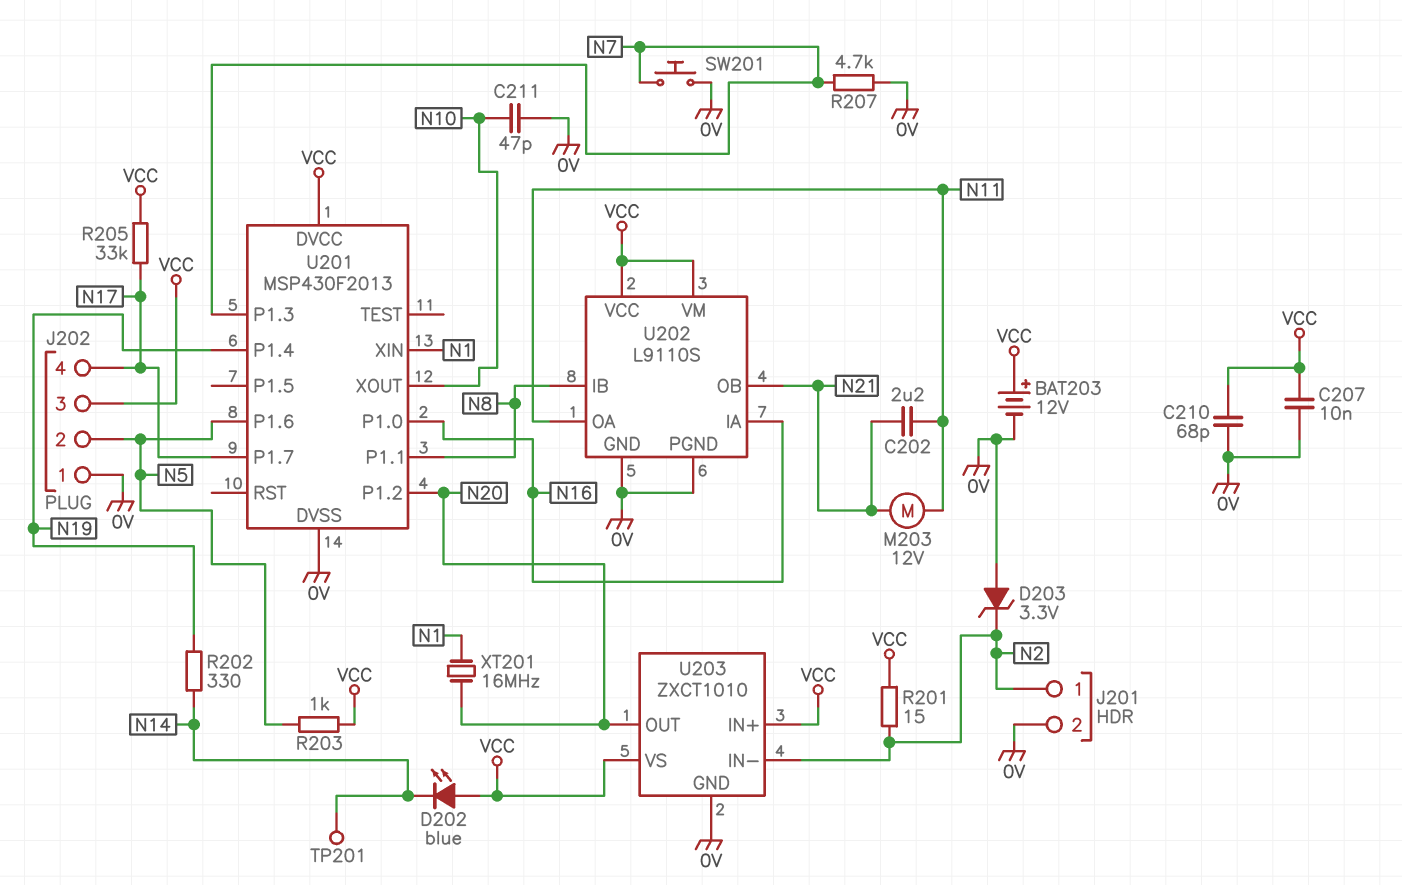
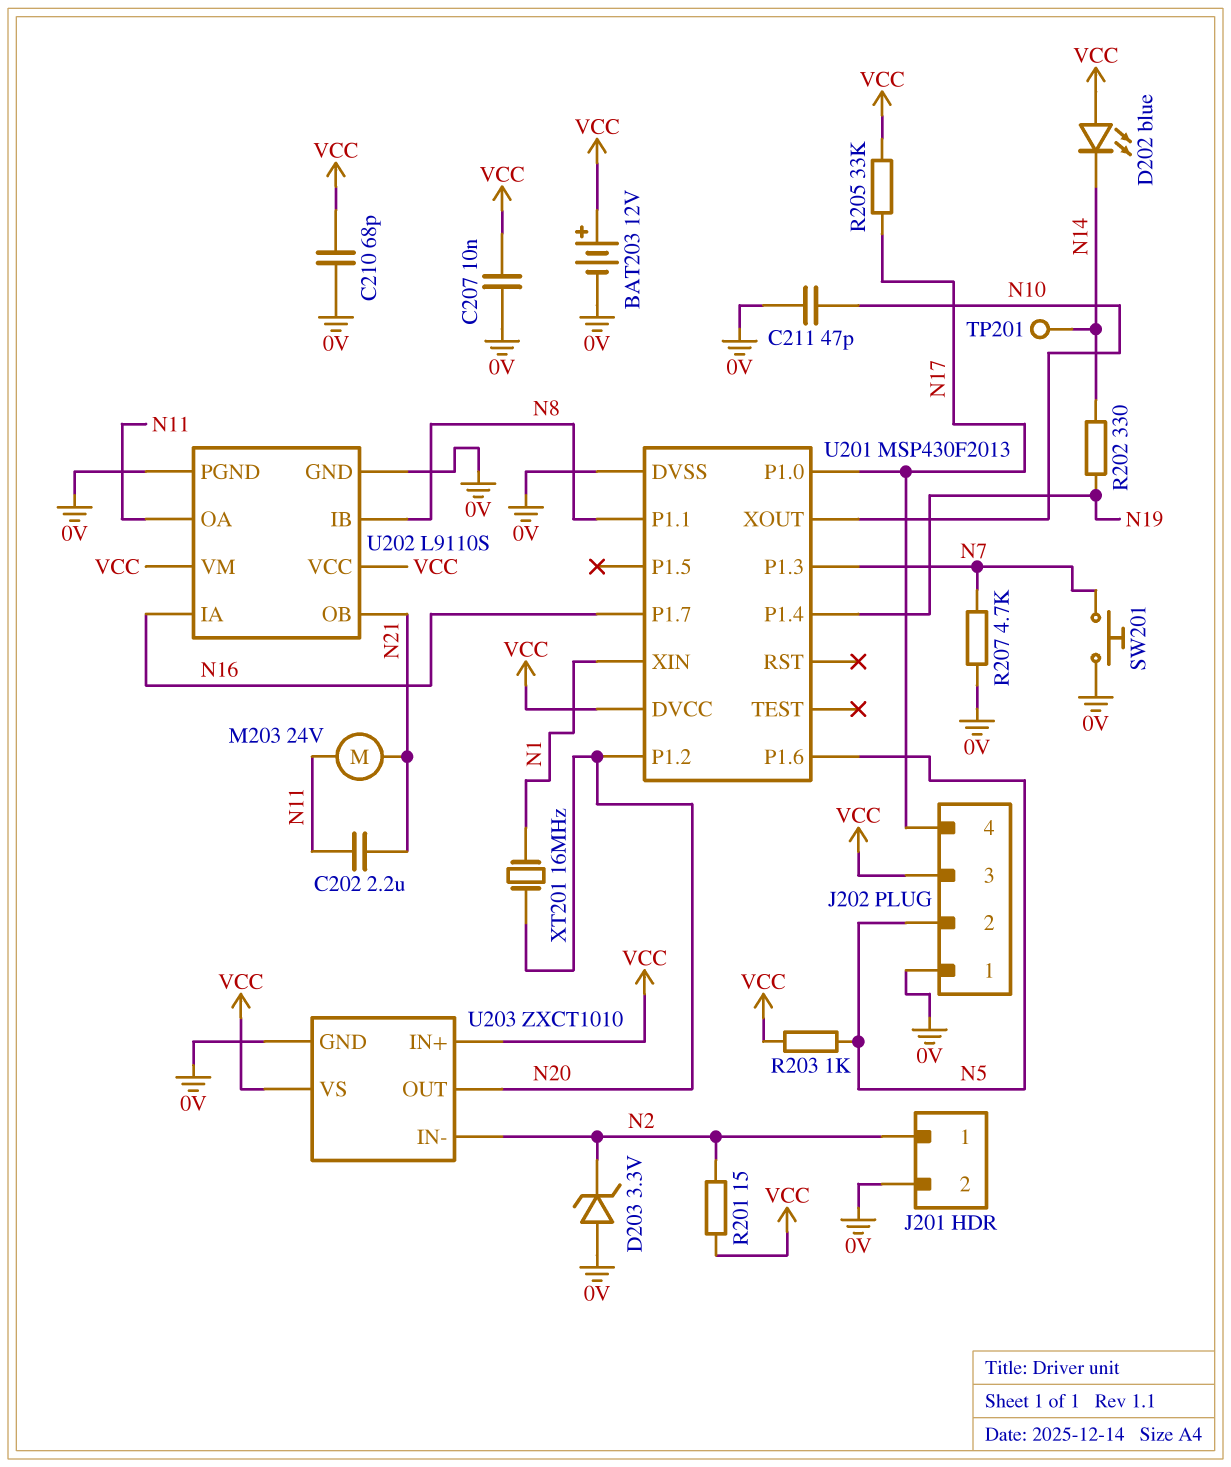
M203: motor 12V (N11, N21) -> motor 24V (N11, N21)
U201 pin P1.0: N16 -> N17
U201 pin P1.7: N17 -> N16

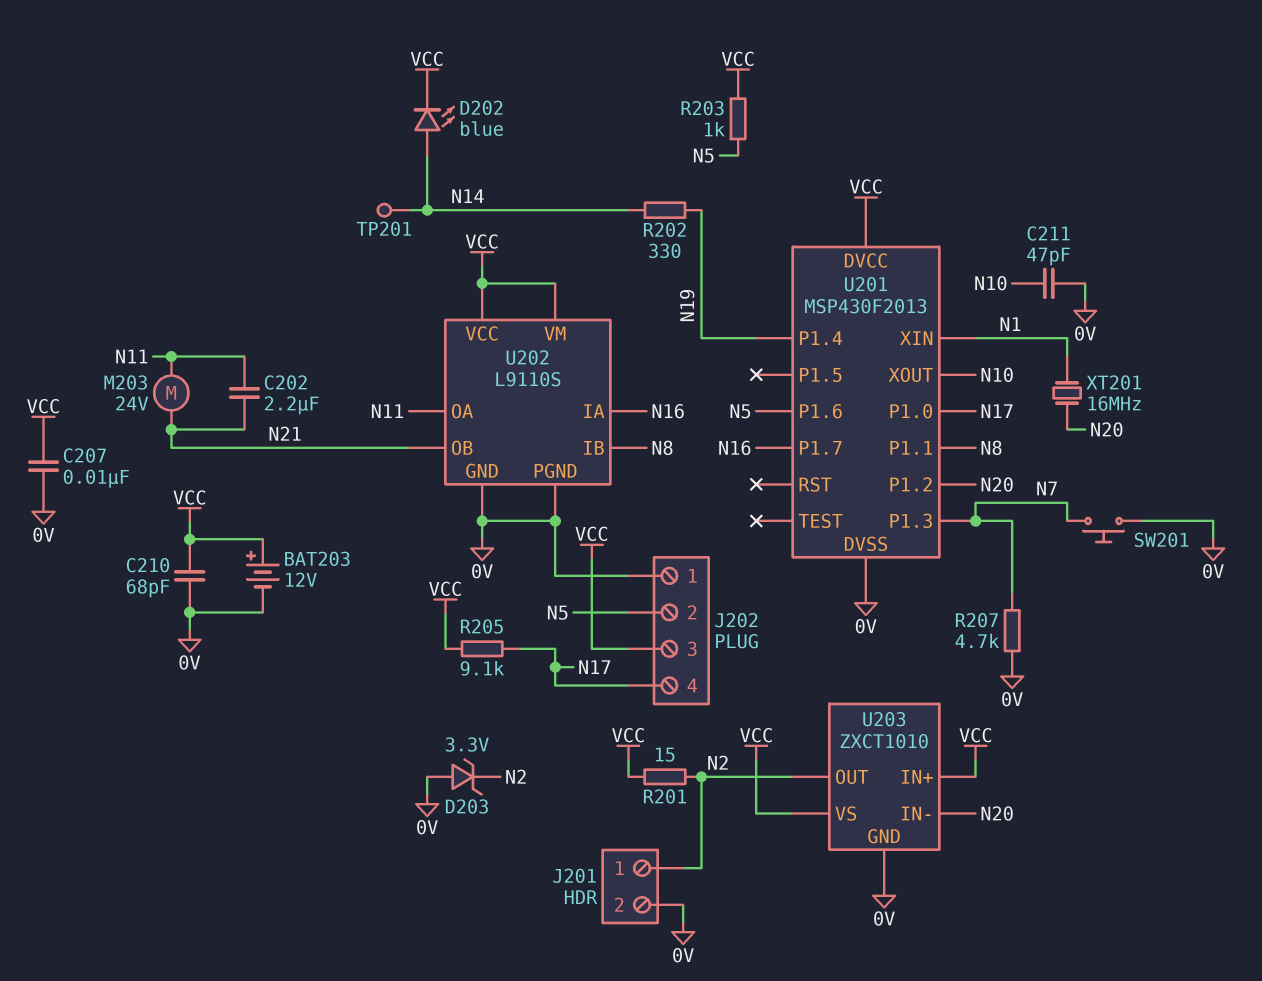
D202: LED blue (A VCC, K N14) -> LED blue (A N14, K VCC)
R205: 33k (N17, VCC) -> 9.1k (N17, VCC)
U203 pin IN-: N2 -> N20
U203 pin OUT: N20 -> N2

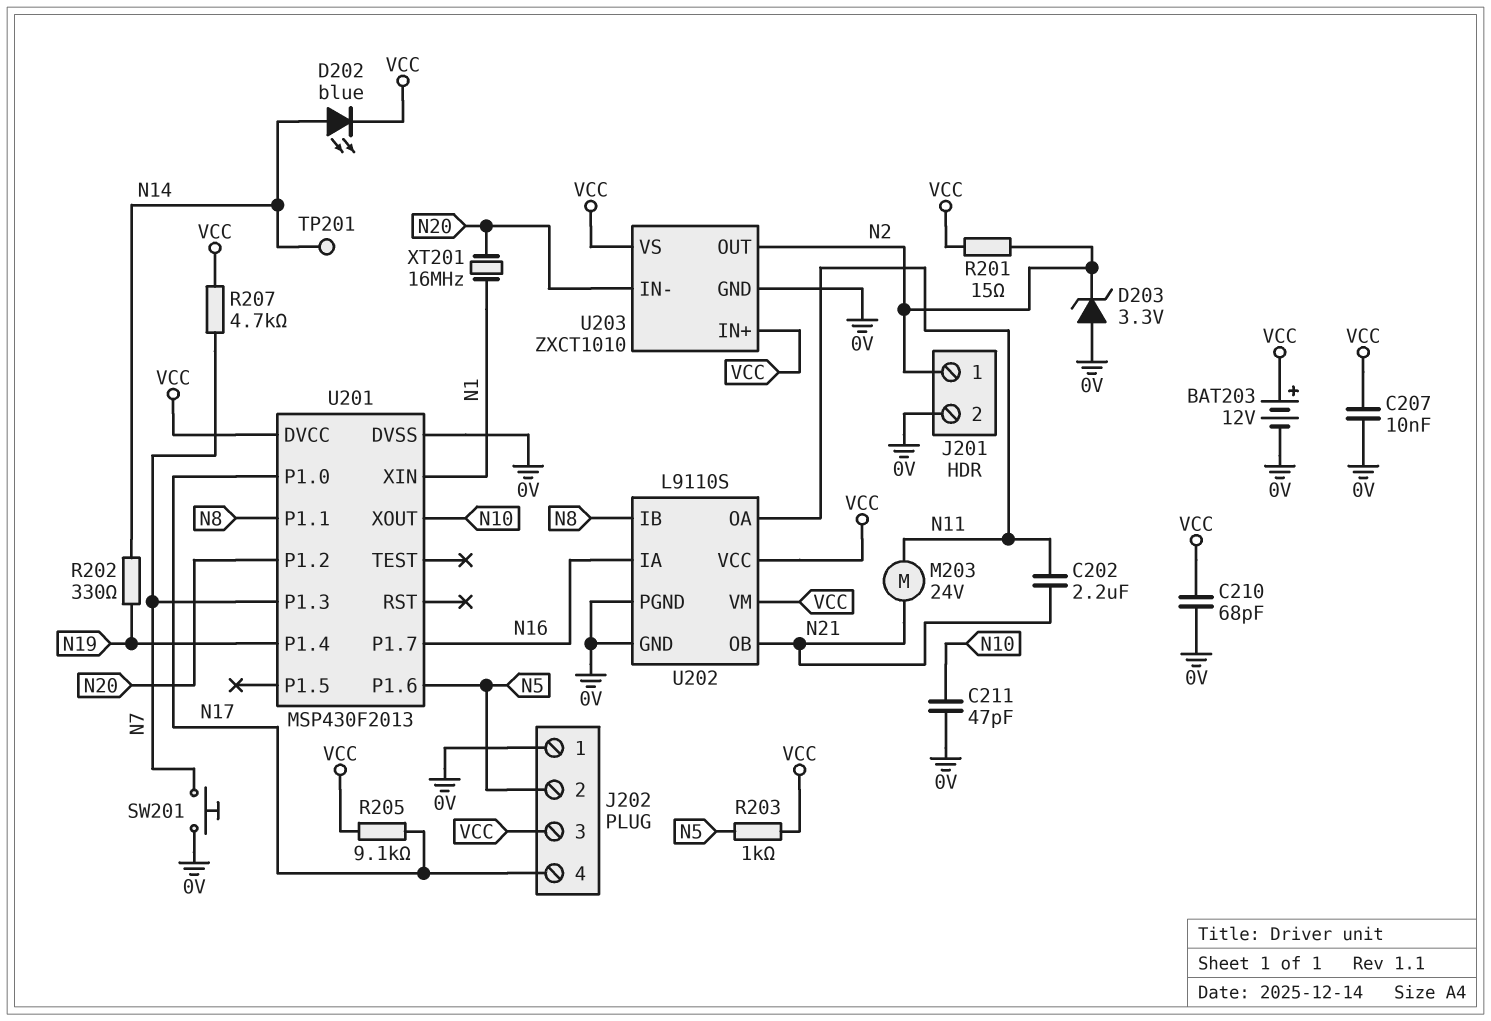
R207: 4.7k (0V, N7) -> 4.7k (N7, VCC)

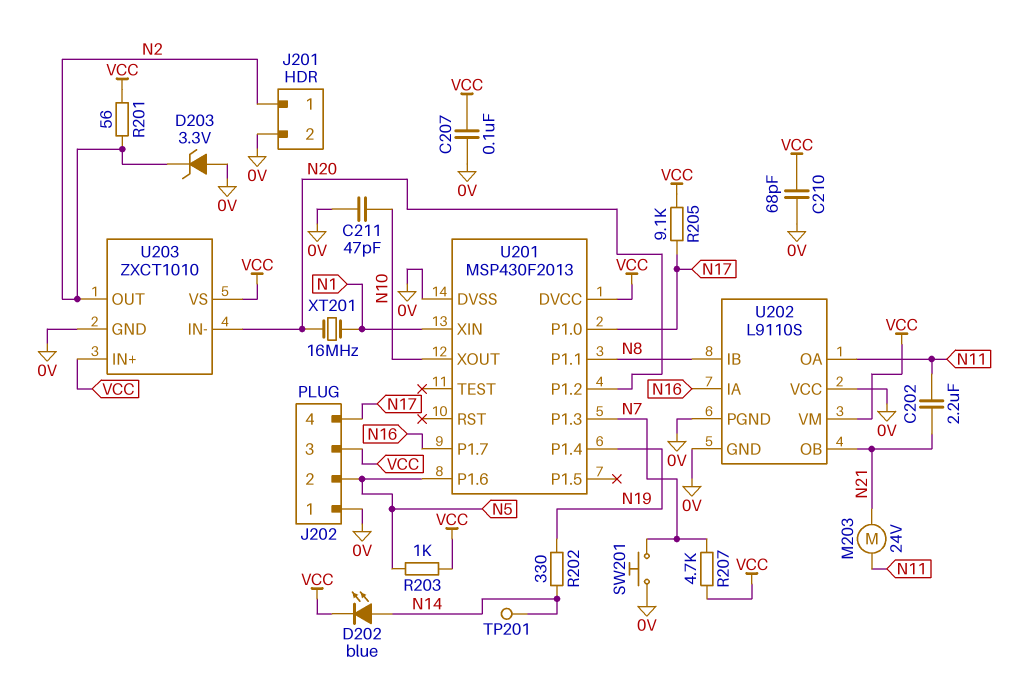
BAT203: 12V (plus VCC, minus 0V) -> none
C207: 10nF (0V, VCC) -> 100nF (0V, VCC)
R201: 15 (N2, VCC) -> 56 (N2, VCC)
U202 pin VCC: VCC -> 0V

